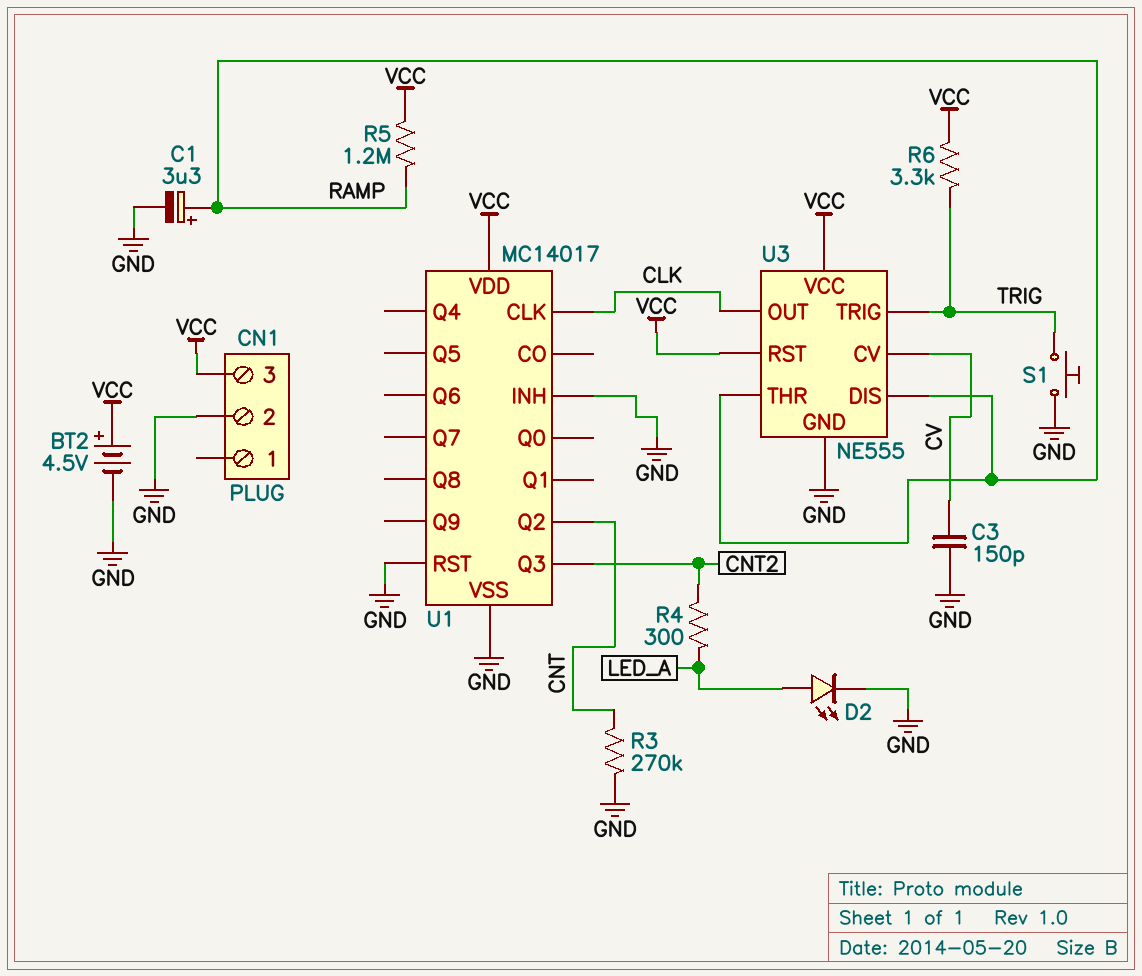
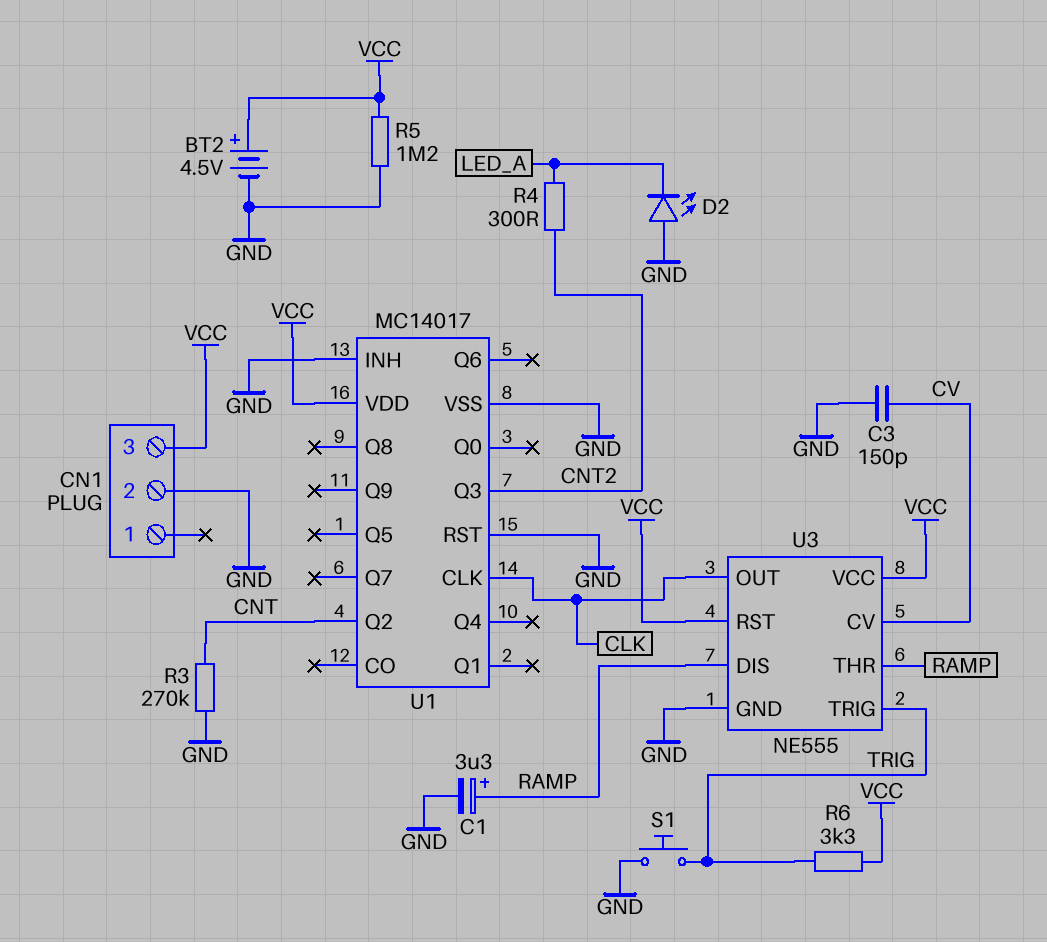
D2: LED (A LED_A, K GND) -> LED (A GND, K LED_A)
R5: 1.2M (RAMP, VCC) -> 1.2M (GND, VCC)

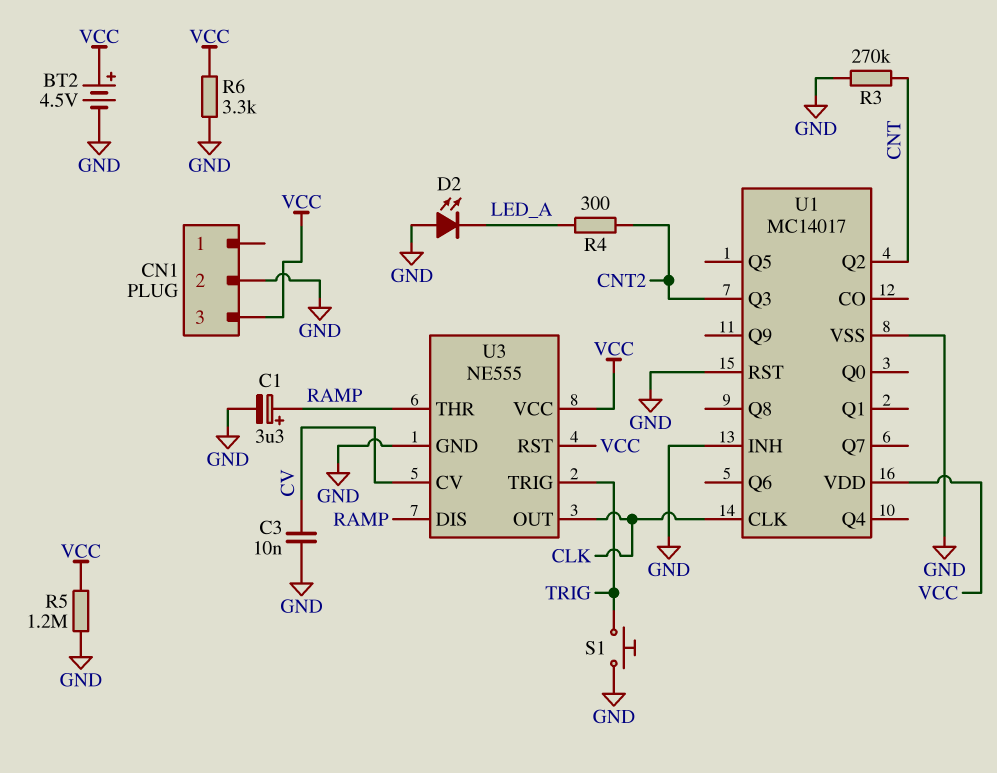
C3: 150pF (CV, GND) -> 10nF (CV, GND)
R6: 3.3k (TRIG, VCC) -> 3.3k (GND, VCC)

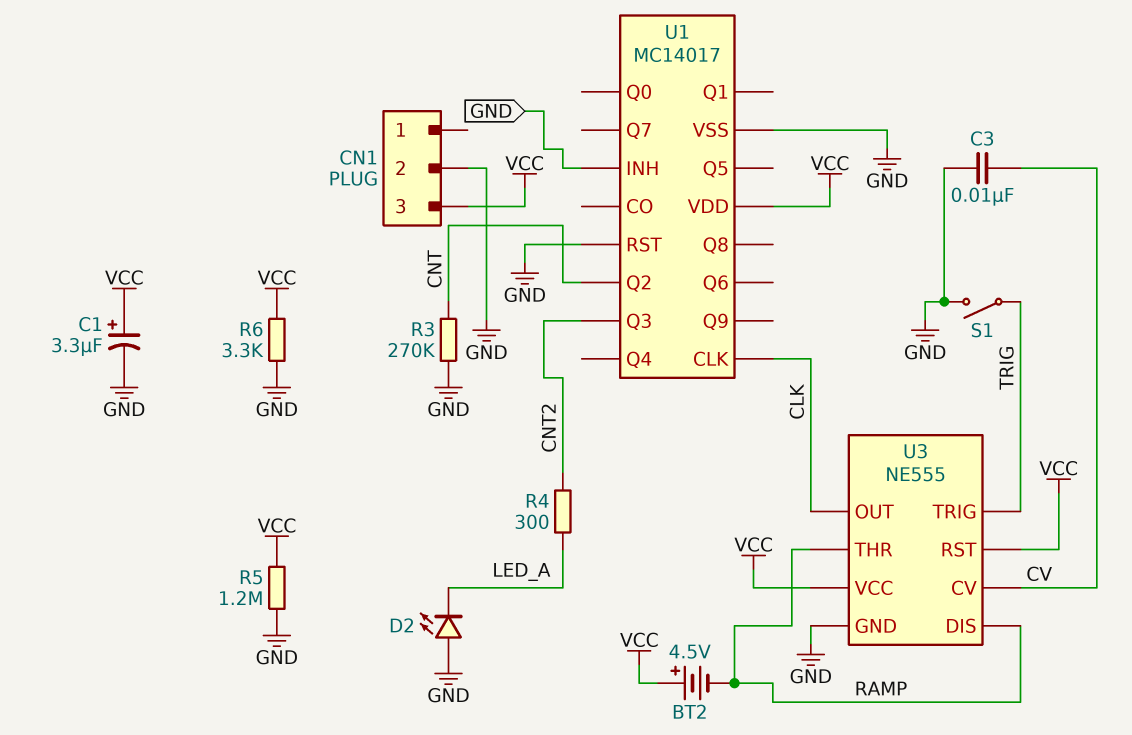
BT2: 4.5V (plus VCC, minus GND) -> 4.5V (plus VCC, minus RAMP)
C1: 3.3uF (plus RAMP, minus GND) -> 3.3uF (plus VCC, minus GND)
S1: button (GND, TRIG) -> switch (GND, TRIG)

